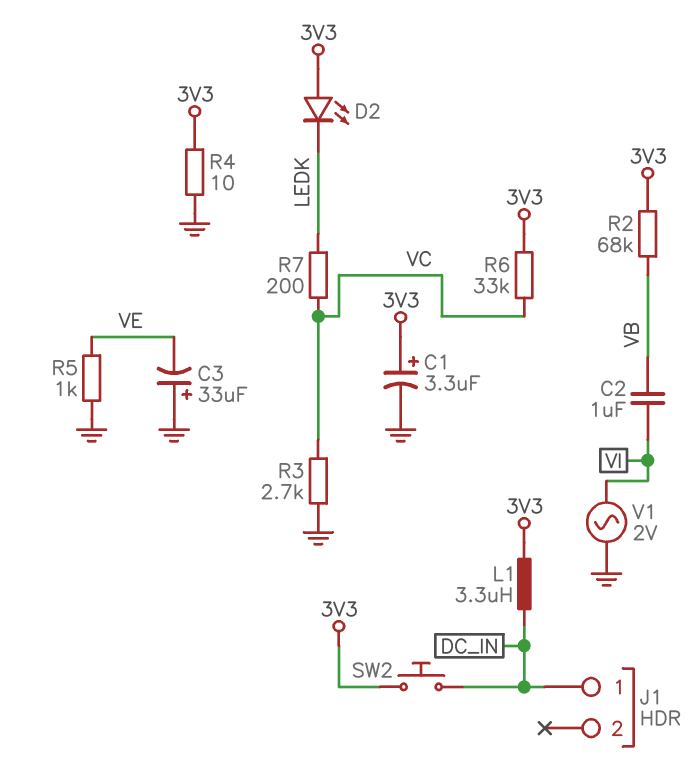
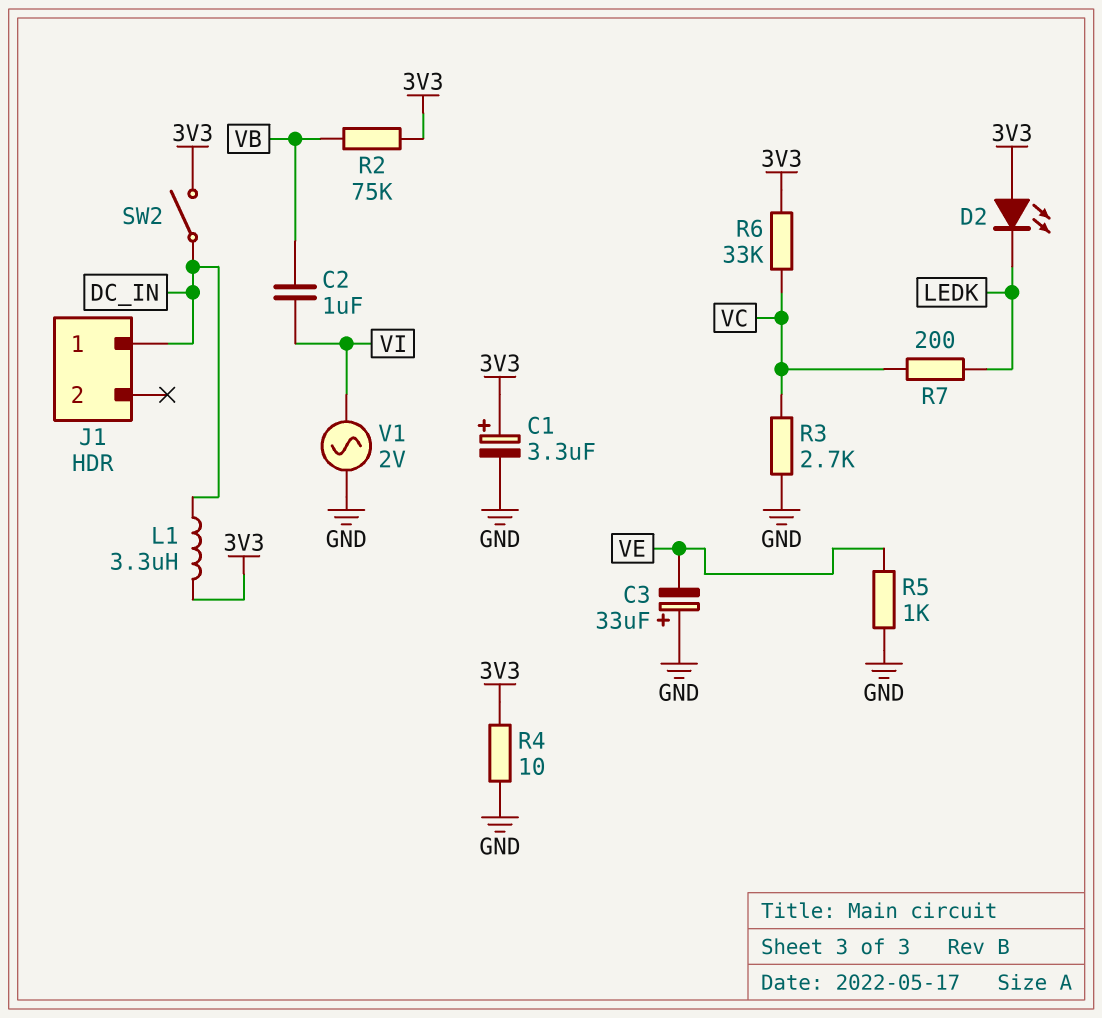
R2: 68k (3V3, VB) -> 75k (3V3, VB)
SW2: button (3V3, DC_IN) -> switch (3V3, DC_IN)

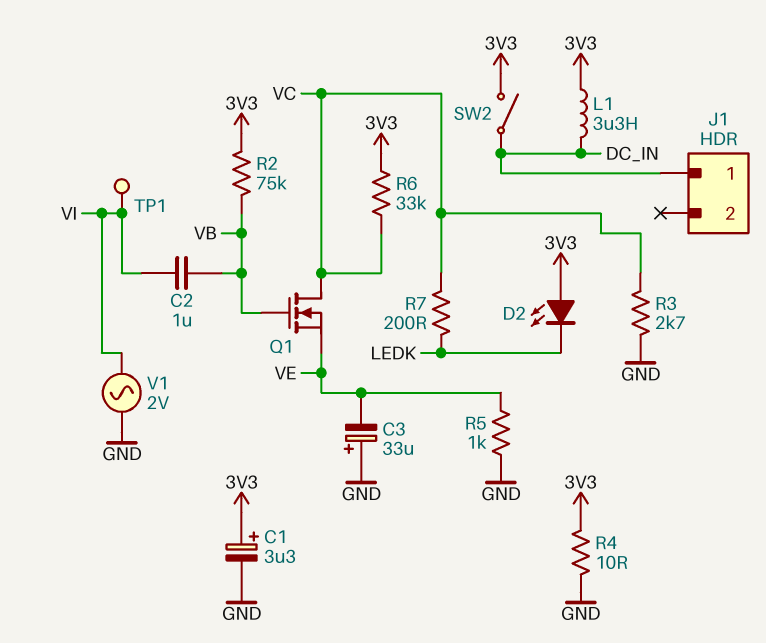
Q1: none -> NMOS (G VB, D VC, S VE)
TP1: none -> test point (VI)

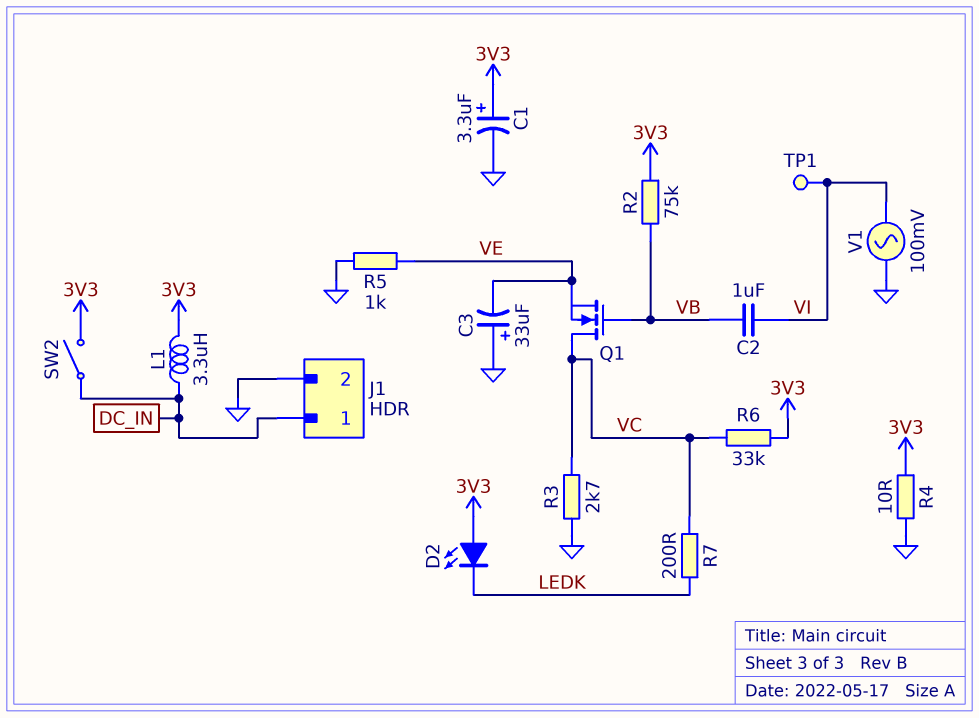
J1 pin 2: none -> GND
V1: AC 2V (GND, VI) -> AC 100mV (GND, VI)

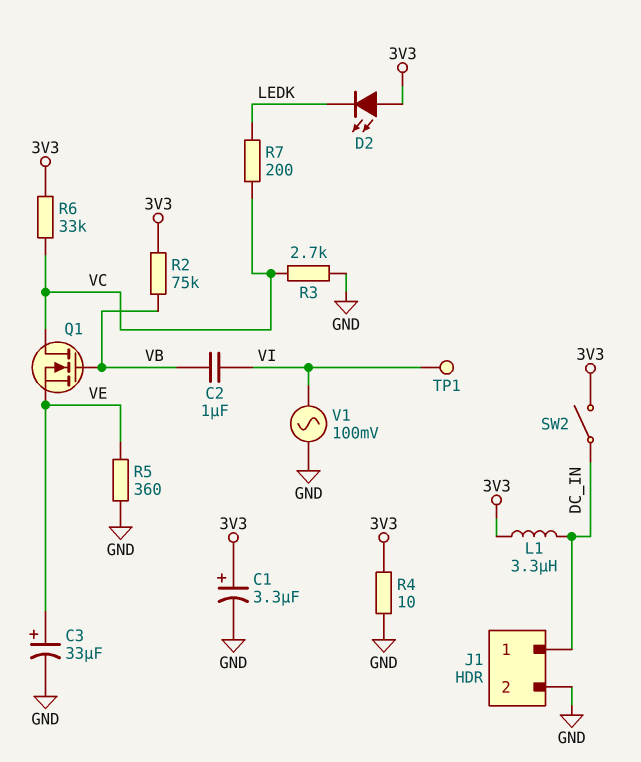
C3: 33uF (plus GND, minus VE) -> 33uF (plus VE, minus GND)
R5: 1k (GND, VE) -> 360 (GND, VE)

